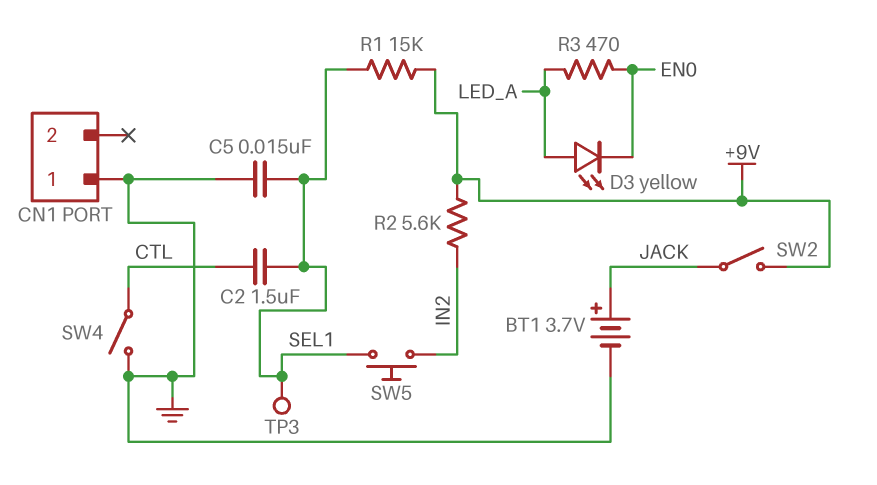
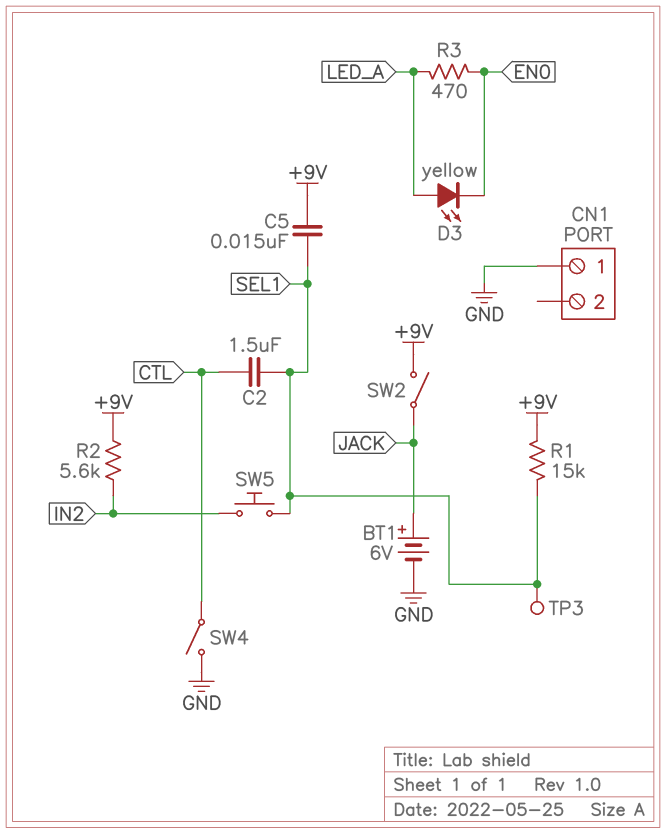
BT1: 3.7V (plus JACK, minus GND) -> 6V (plus JACK, minus GND)
C5: 15nF (GND, SEL1) -> 15nF (+9V, SEL1)

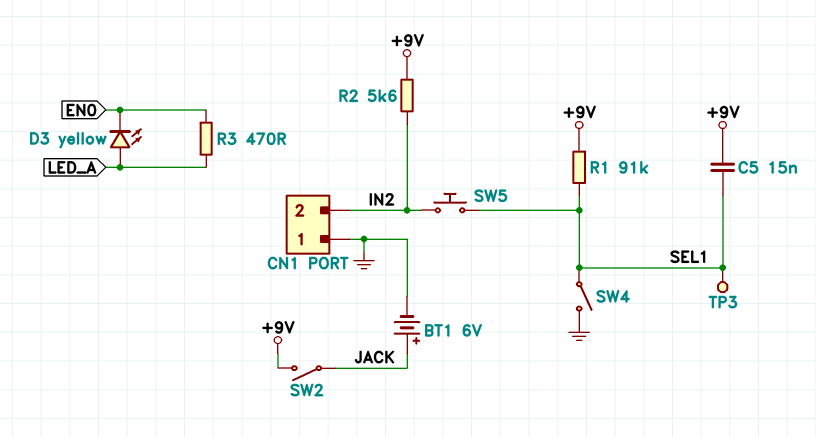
C2: 1.5uF (CTL, SEL1) -> none
CN1 pin 2: none -> IN2
R1: 15k (+9V, SEL1) -> 91k (+9V, SEL1)
SW4: switch (CTL, GND) -> switch (GND, SEL1)

